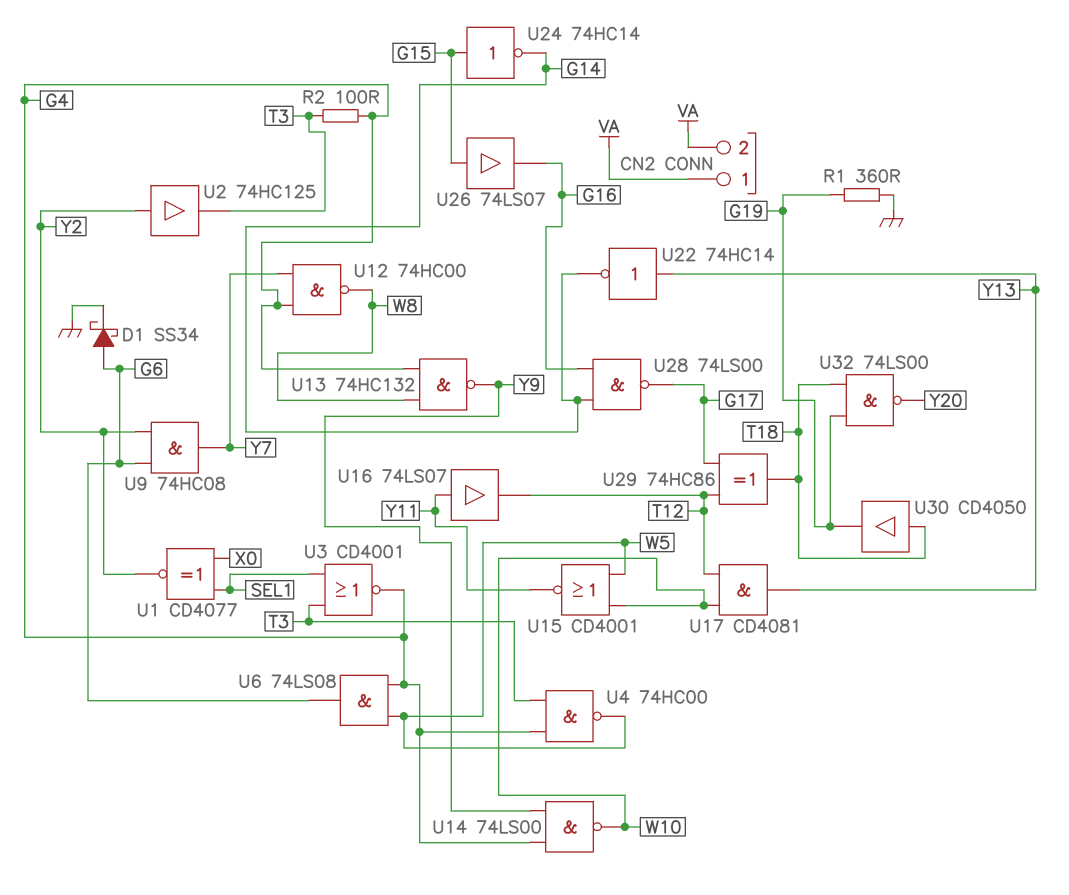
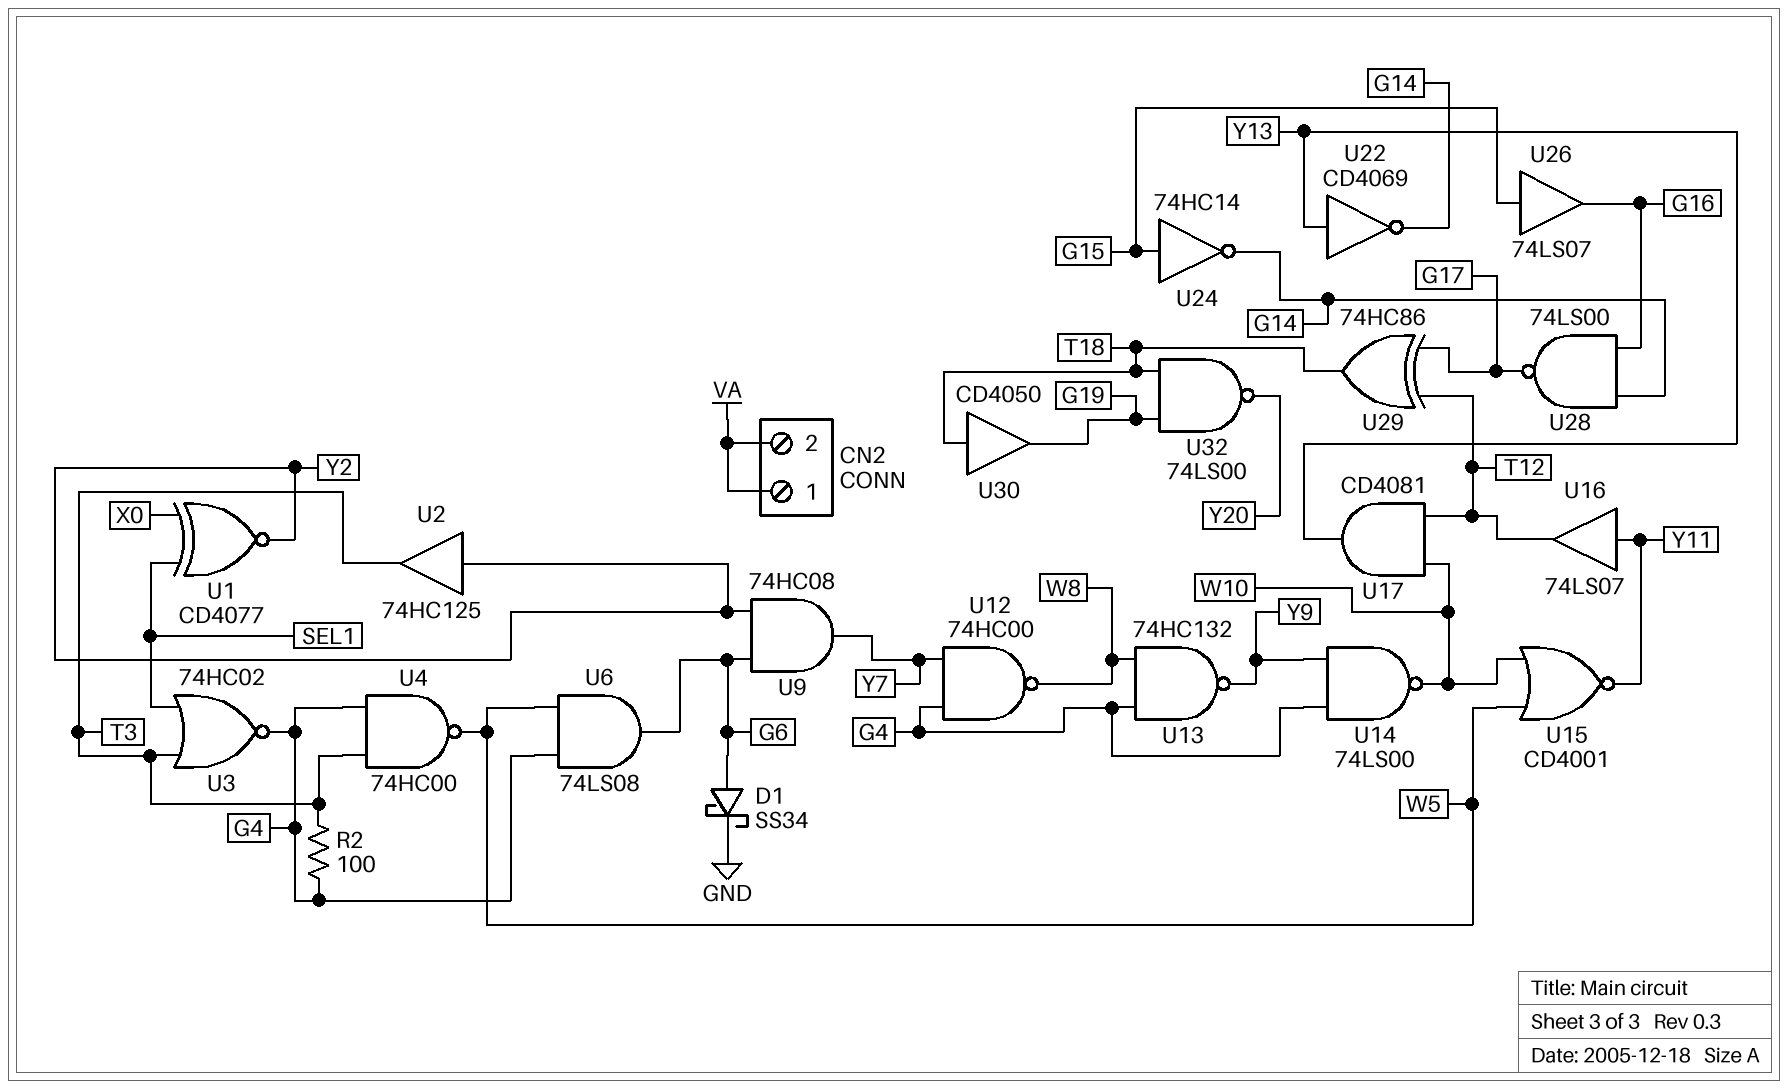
R1: 360 (G19, GND) -> none
U3: NOR CD4001 (in SEL1, in T3, out G4) -> NOR 74HC02 (in SEL1, in T3, out G4)
U22: NOT 74HC14 (in Y13, out G14) -> NOT CD4069 (in Y13, out G14)

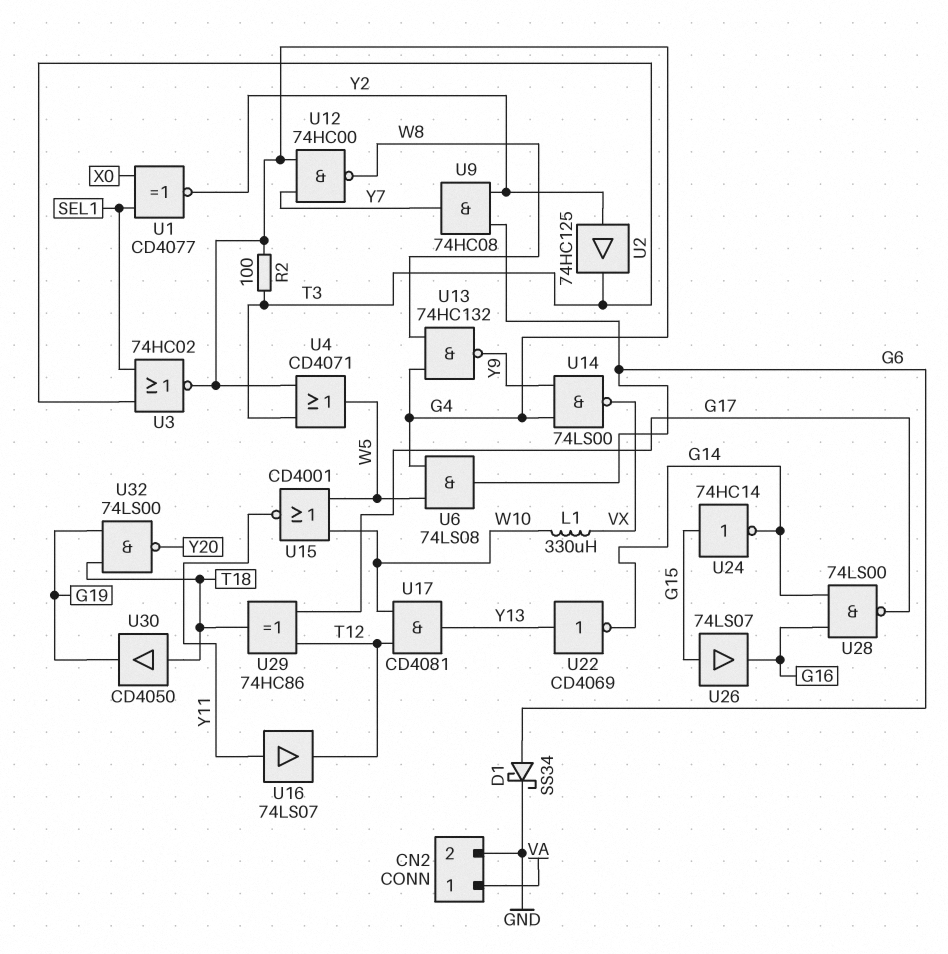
CN2 pin 2: VA -> GND
L1: none -> 330uH (VX, W10)
U4: NAND 74HC00 (in G4, in T3, out W5) -> OR CD4071 (in G4, in T3, out W5)
U14: NAND 74LS00 (in G4, in Y9, out W10) -> NAND 74LS00 (in G4, in Y9, out VX)

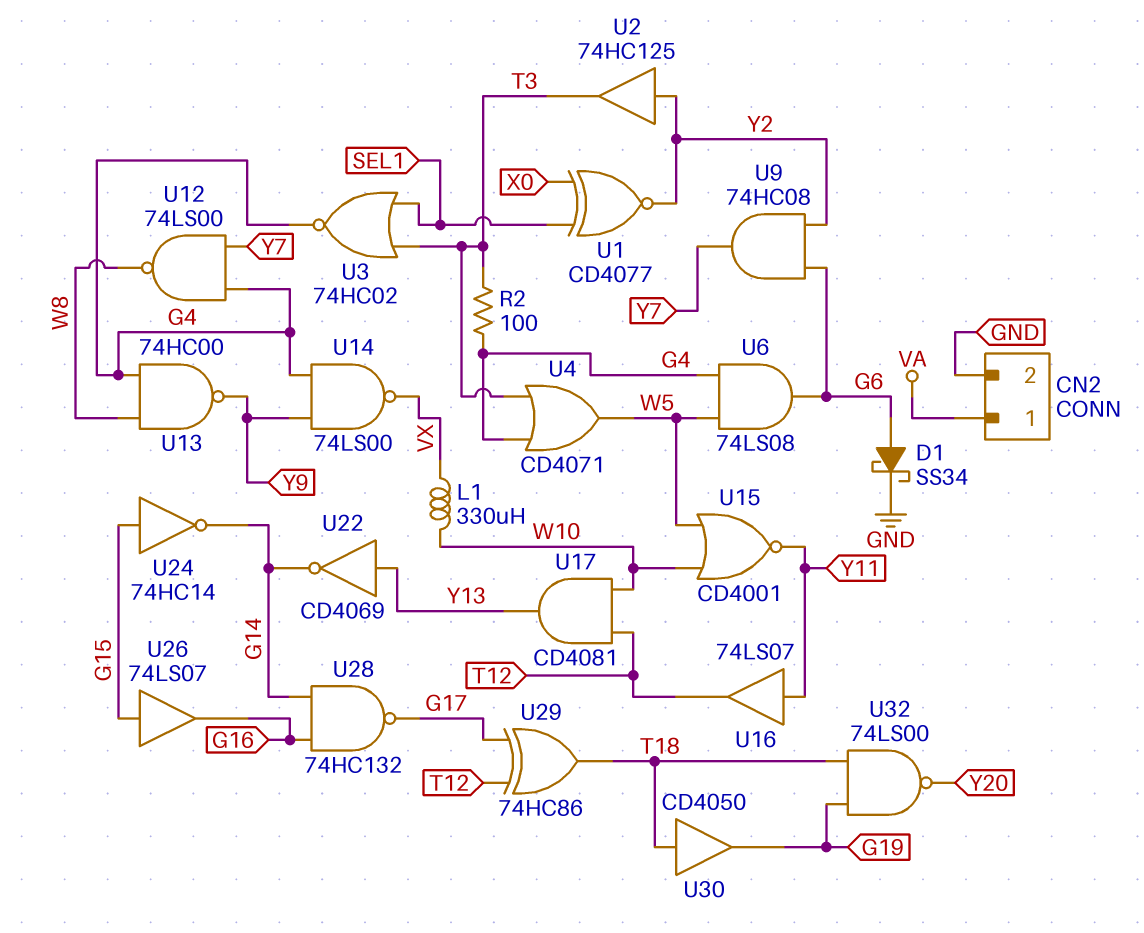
U12: NAND 74HC00 (in G4, in Y7, out W8) -> NAND 74LS00 (in G4, in Y7, out W8)
U13: NAND 74HC132 (in G4, in W8, out Y9) -> NAND 74HC00 (in G4, in W8, out Y9)
U28: NAND 74LS00 (in G14, in G16, out G17) -> NAND 74HC132 (in G14, in G16, out G17)

